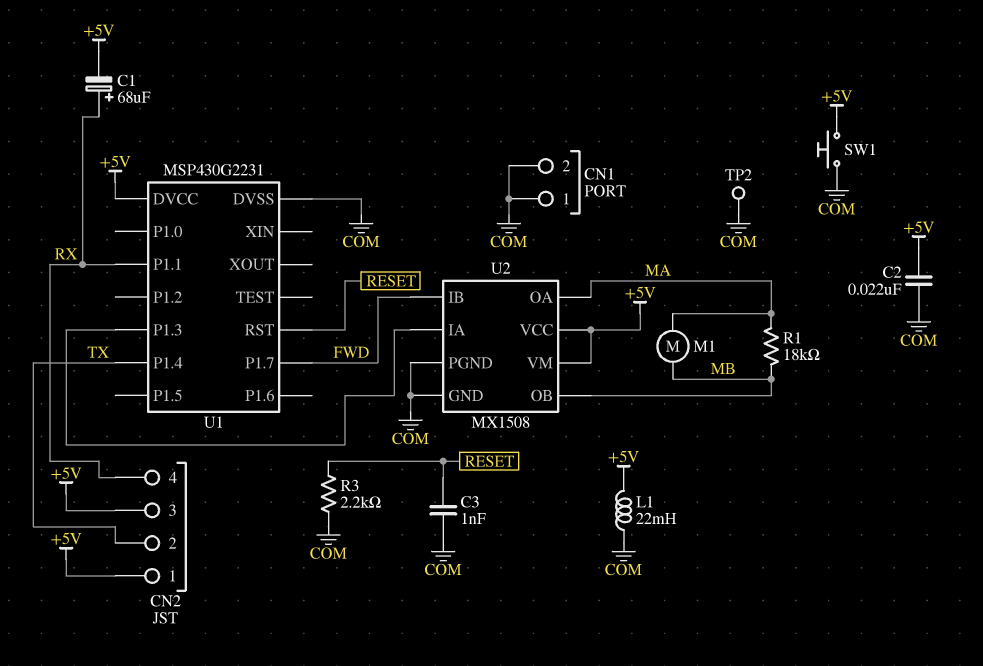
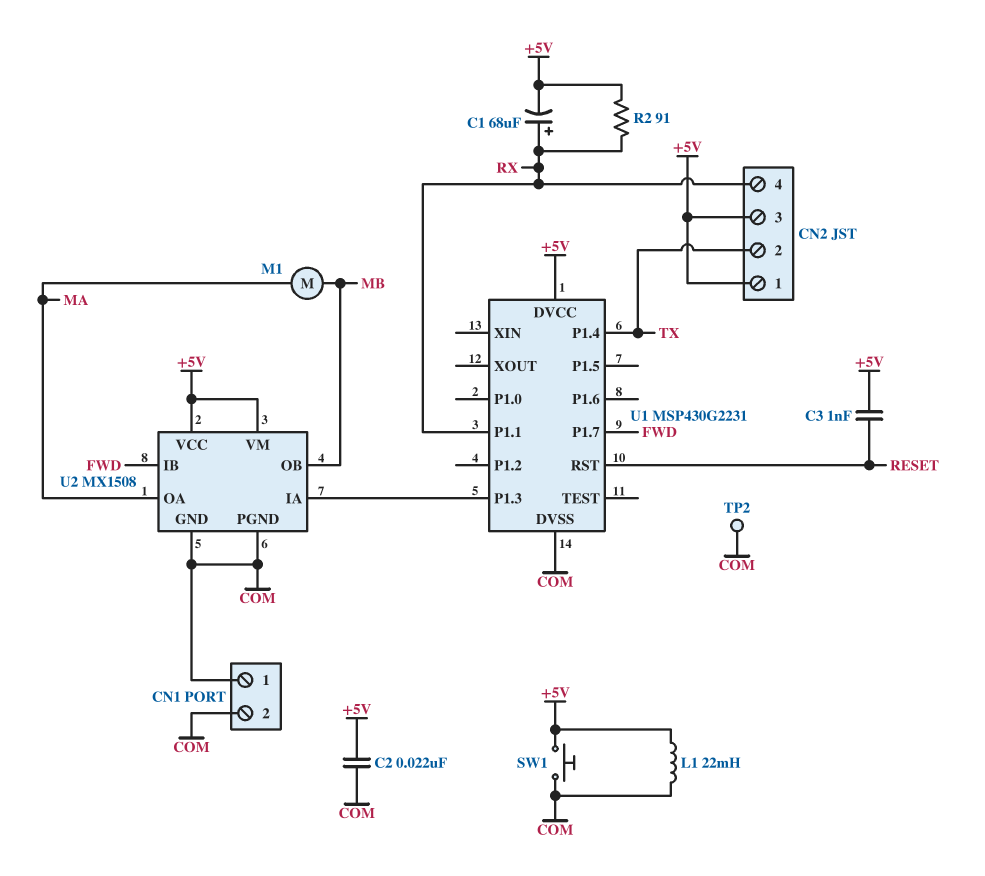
C3: 1nF (COM, RESET) -> 1nF (+5V, RESET)
R1: 18k (MA, MB) -> none
R2: none -> 91 (+5V, RX)
R3: 2.2k (COM, RESET) -> none

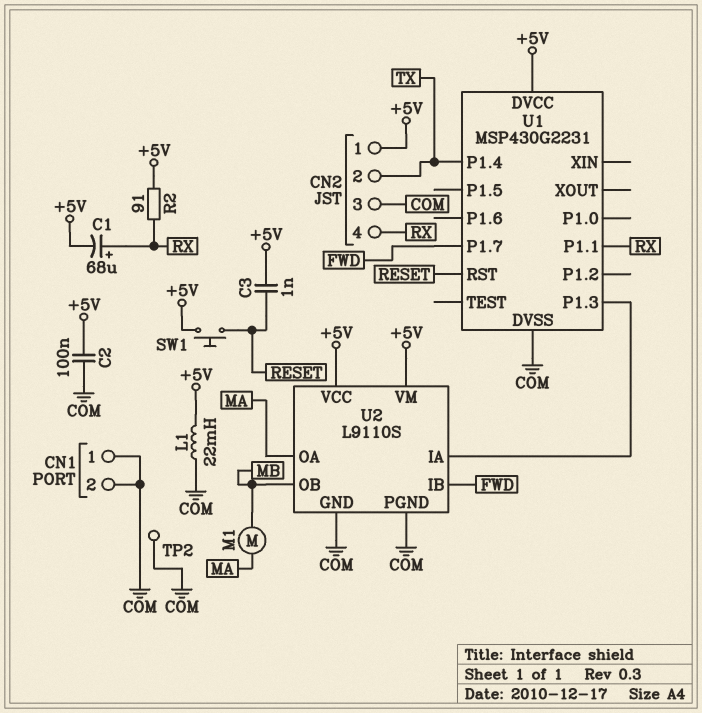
C2: 22nF (+5V, COM) -> 100nF (+5V, COM)
CN2 pin 3: +5V -> COM
SW1: button (+5V, COM) -> button (+5V, RESET)
U2: MX1508 -> L9110S

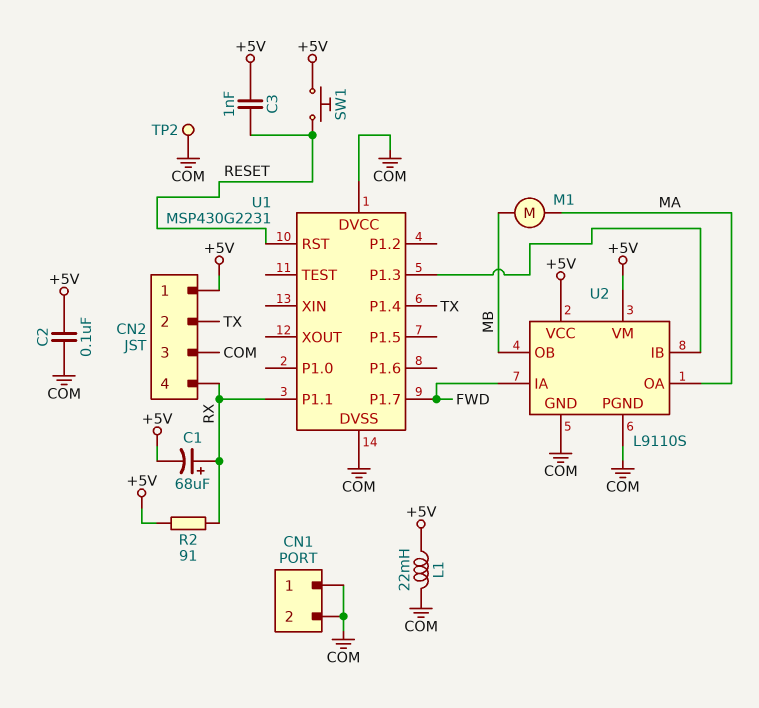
U1 pin DVCC: +5V -> COM
U2 pin IA: U1/P1.3 -> FWD
U2 pin IB: FWD -> U1/P1.3

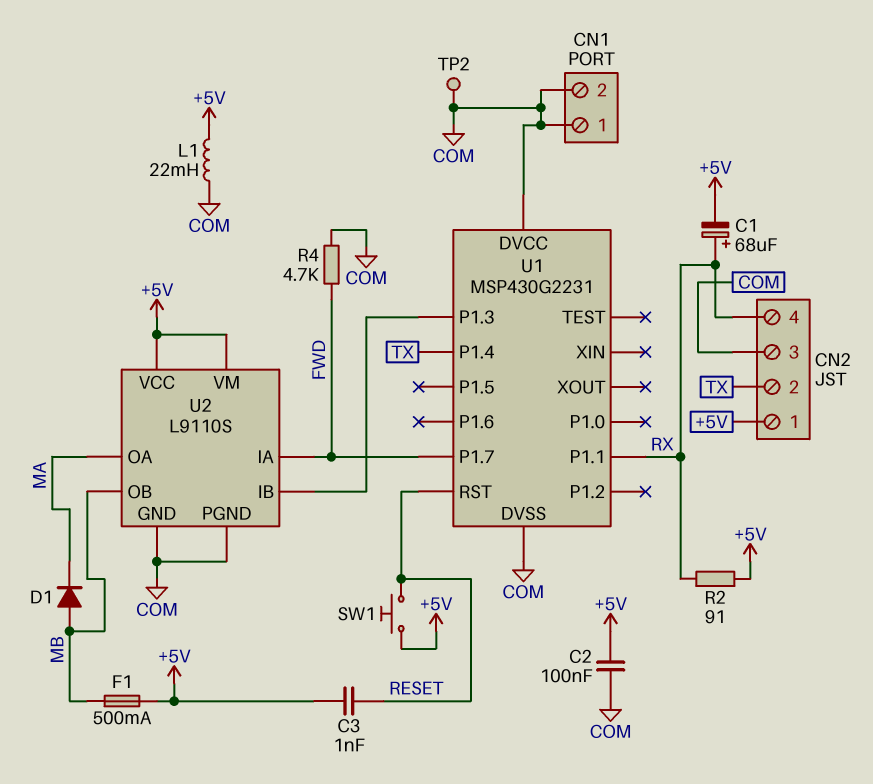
D1: none -> diode (A MB, K MA)
F1: none -> 500mA (+5V, MB)
M1: motor (MA, MB) -> none
R4: none -> 4.7k (COM, FWD)

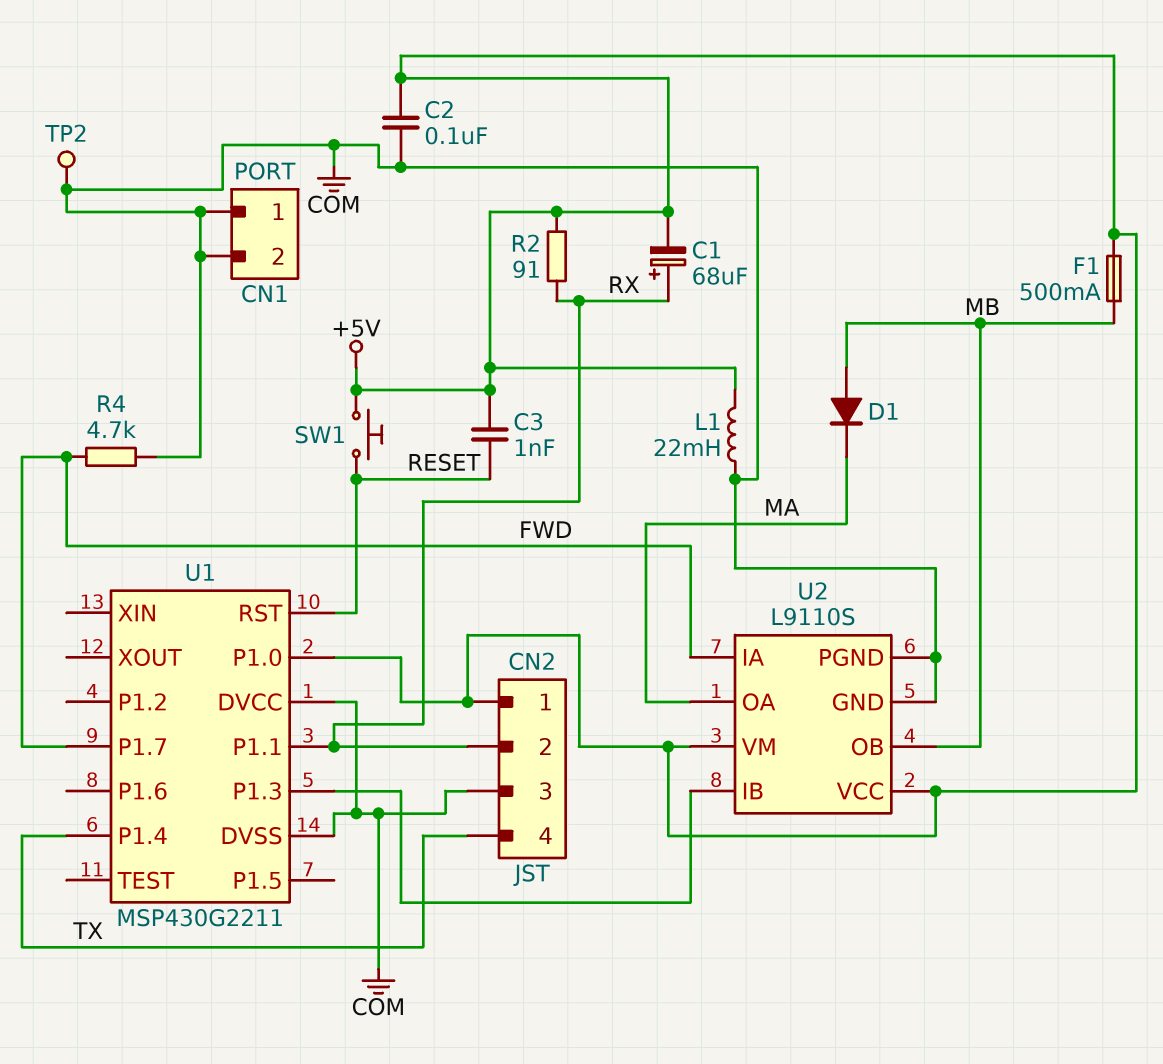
CN2 pin 2: TX -> RX
CN2 pin 4: RX -> TX
U1: MSP430G2231 -> MSP430G2211
U1 pin P1.0: none -> +5V

